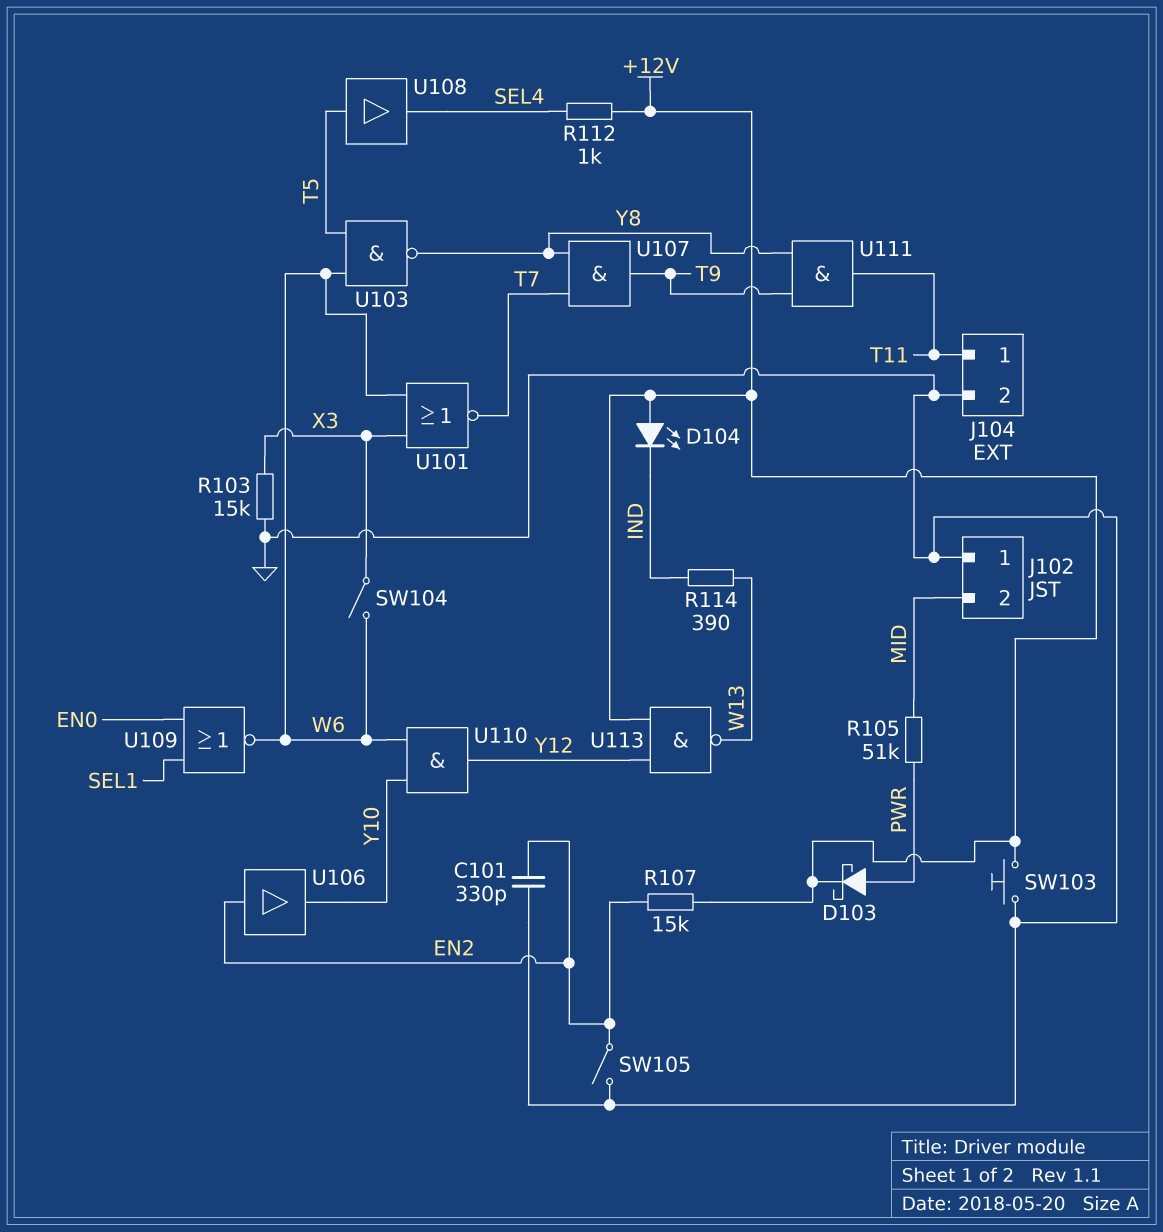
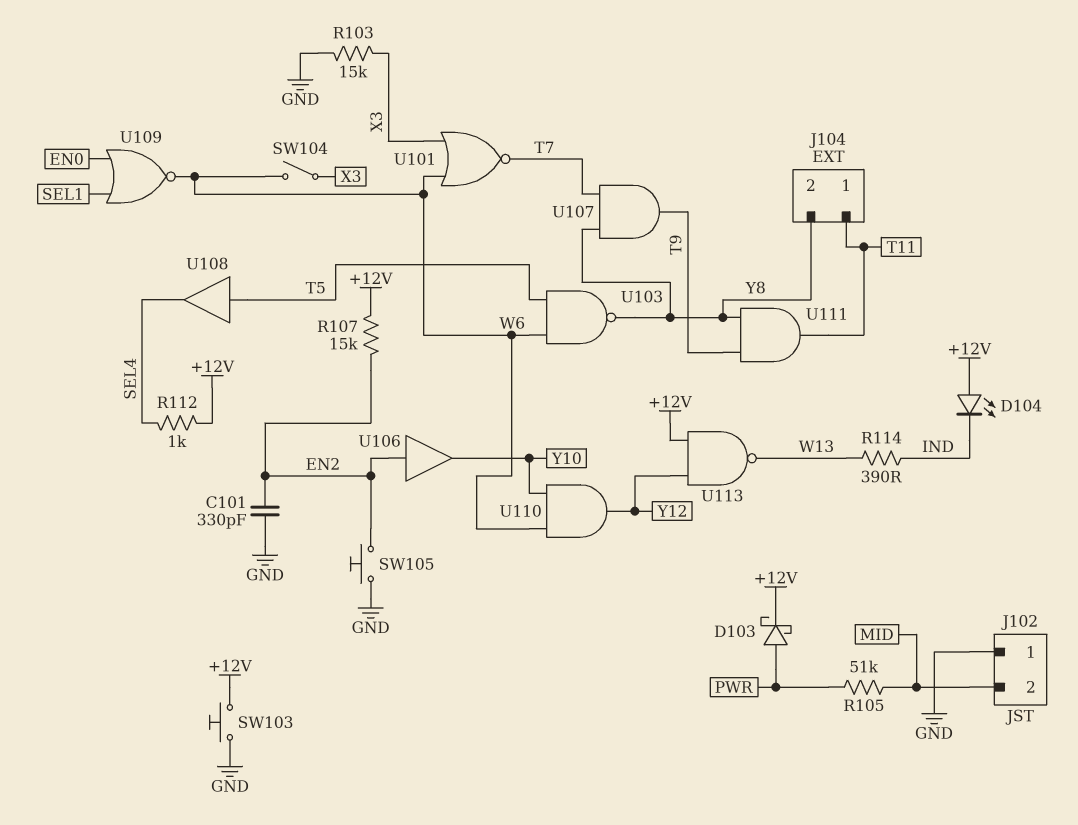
J104 pin 2: GND -> Y8
SW105: switch (EN2, GND) -> button (EN2, GND)

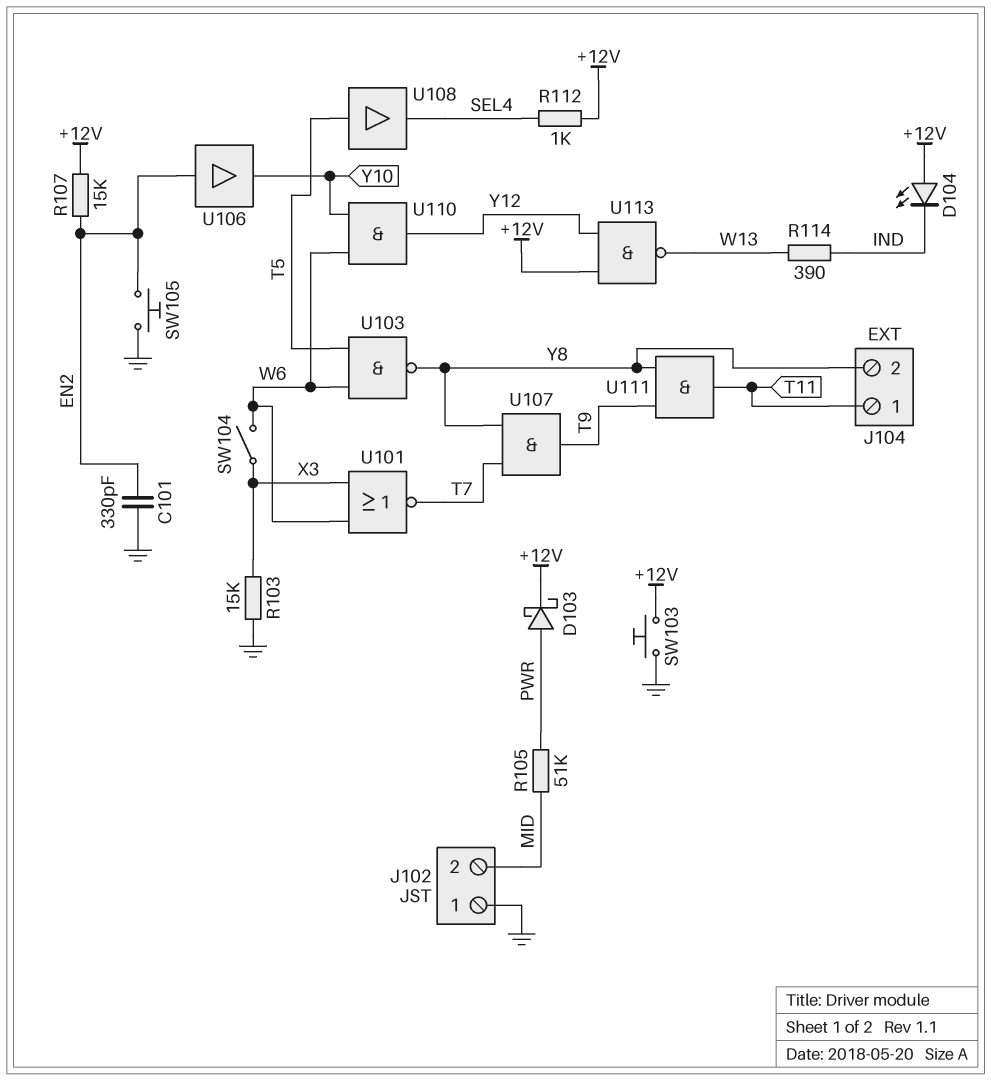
U109: NOR (in EN0, in SEL1, out W6) -> none

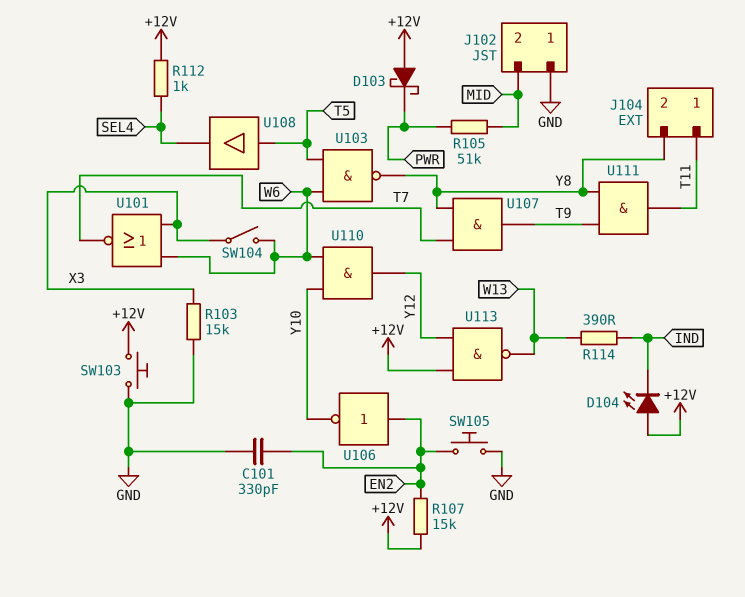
D103: schottky (A PWR, K +12V) -> schottky (A +12V, K PWR)
U106: buffer (in EN2, out Y10) -> NOT (in EN2, out Y10)

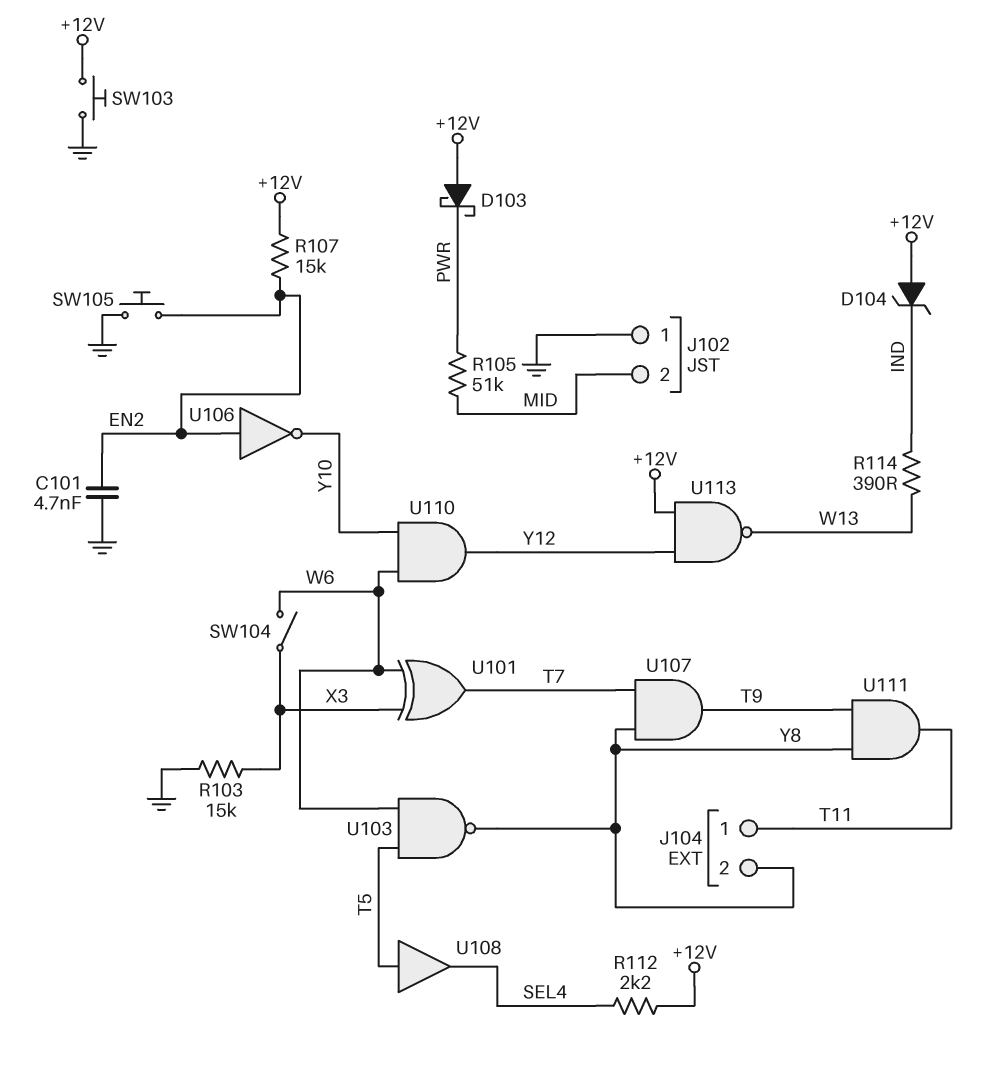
C101: 330pF (EN2, GND) -> 4.7nF (EN2, GND)
D104: LED (A +12V, K IND) -> zener (A +12V, K IND)
R112: 1k (+12V, SEL4) -> 2.2k (+12V, SEL4)
U101: NOR (in W6, in X3, out T7) -> XOR (in W6, in X3, out T7)

